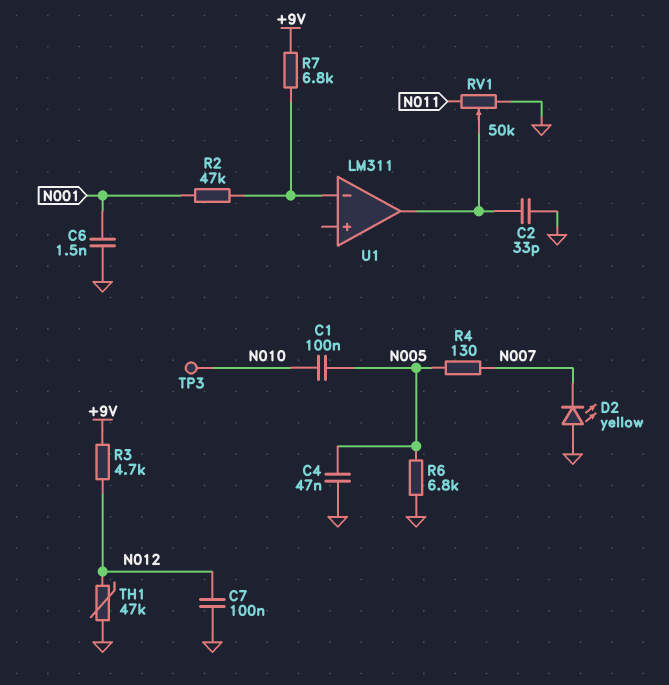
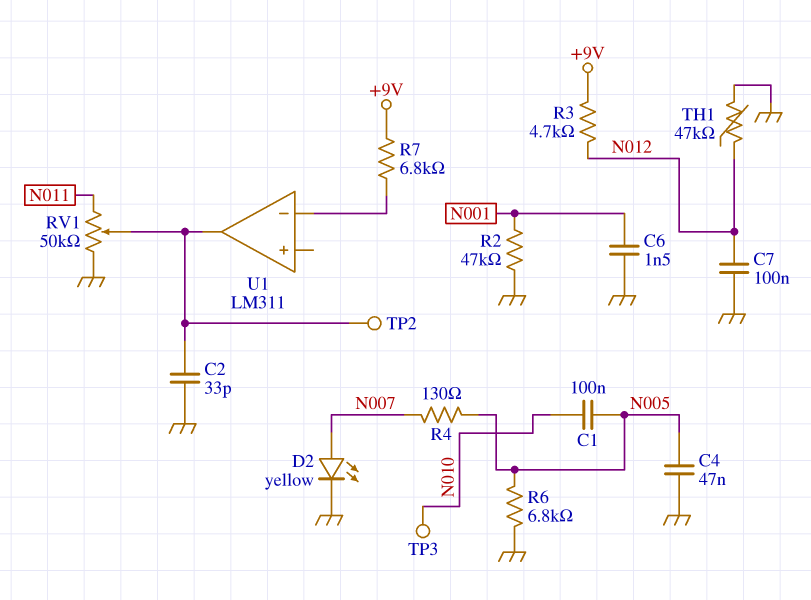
D2: LED yellow (A GND, K N007) -> LED yellow (A N007, K GND)
R2: 47k (N001, U1/in-) -> 47k (GND, N001)
TP2: none -> test point (U1/out)

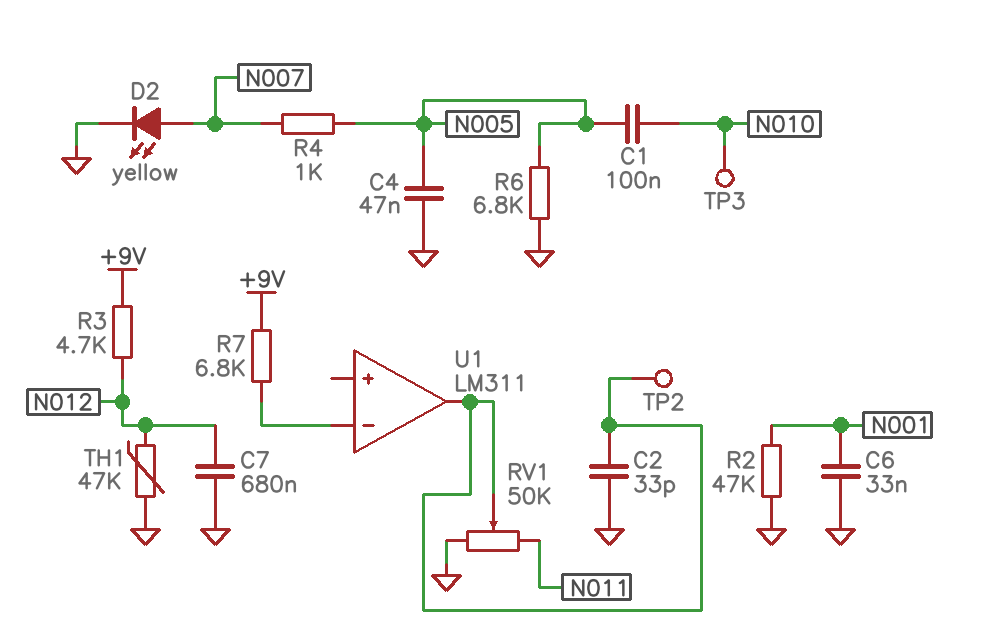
C6: 1.5nF (GND, N001) -> 33nF (GND, N001)
C7: 100nF (GND, N012) -> 680nF (GND, N012)
R4: 130 (N005, N007) -> 1k (N005, N007)

